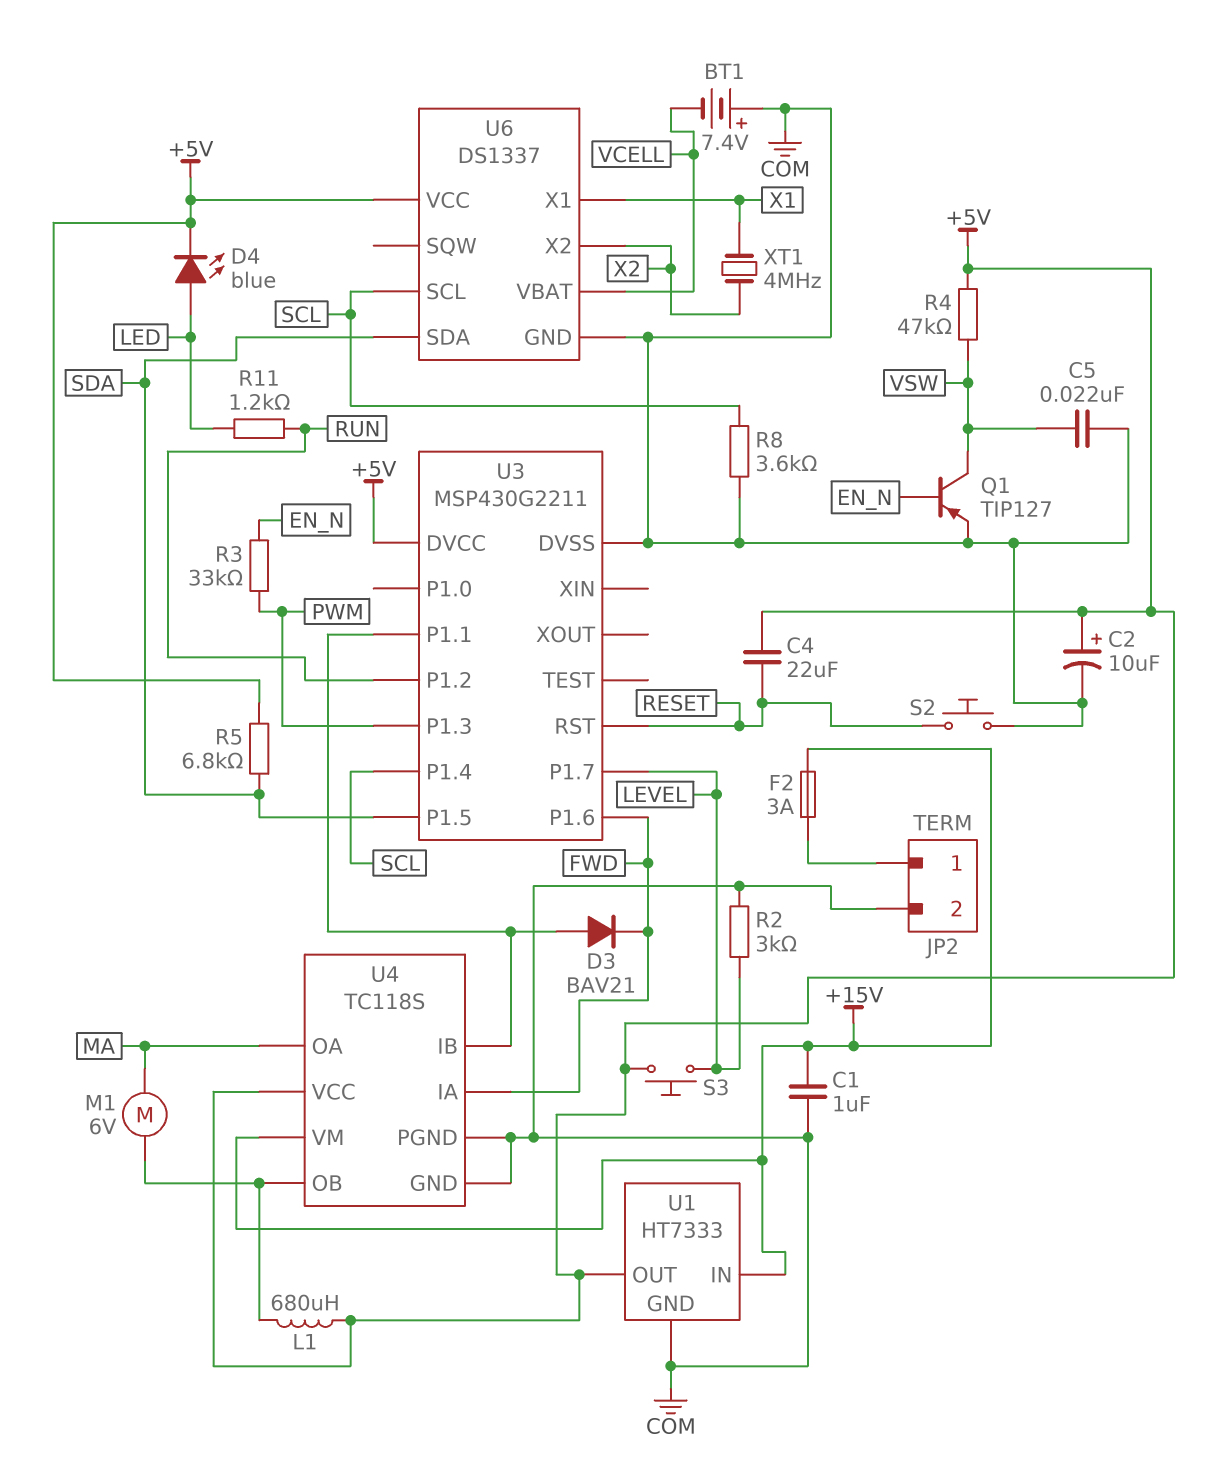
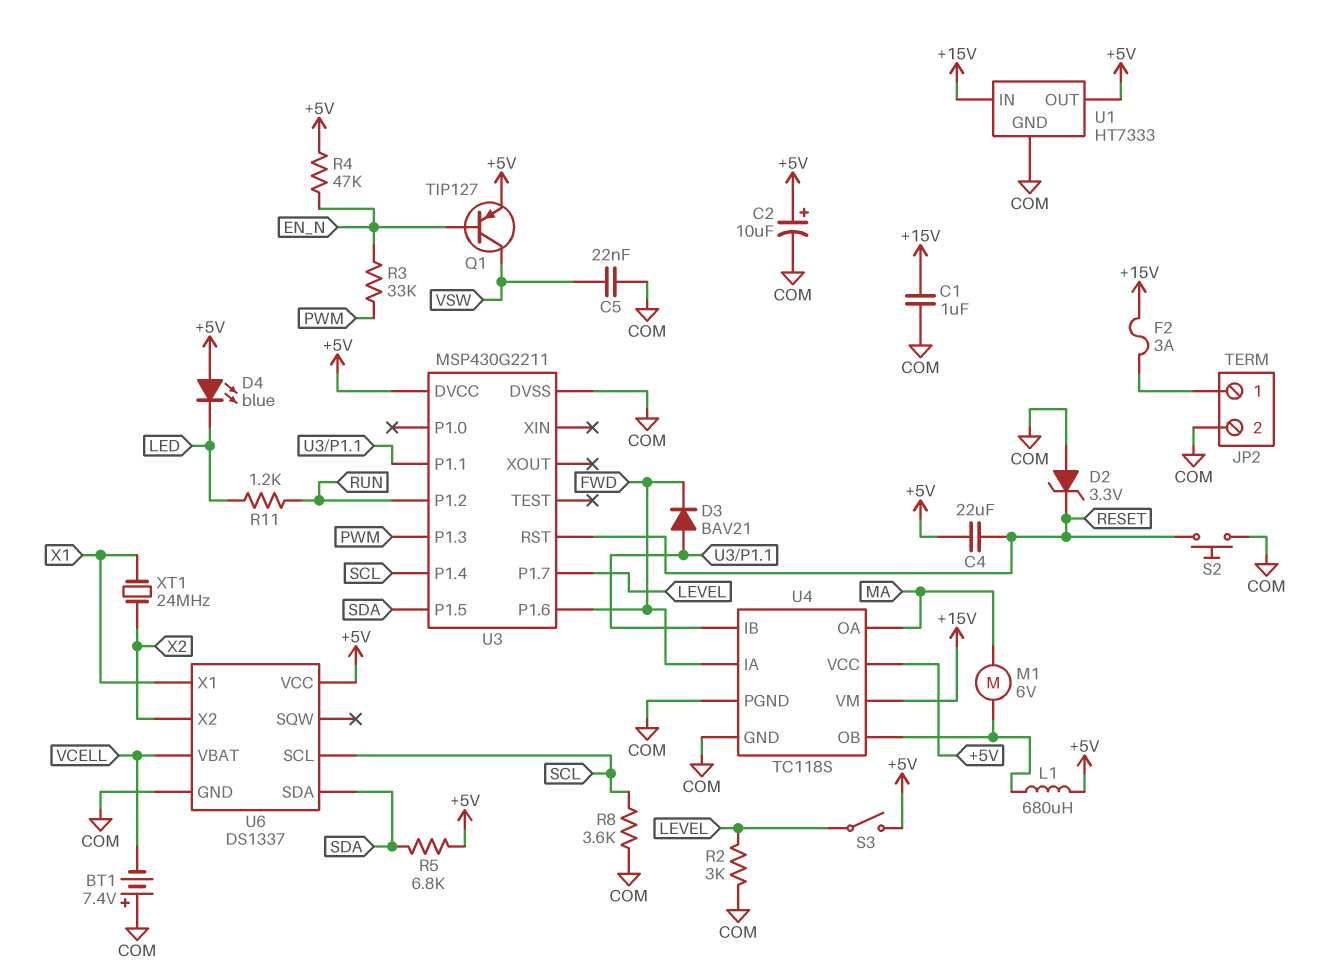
D2: none -> zener 3.3V (A COM, K RESET)
D4: LED blue (A LED, K +5V) -> LED blue (A +5V, K LED)
Q1: PNP TIP127 (B EN_N, C VSW, E COM) -> PNP TIP127 (B EN_N, C VSW, E +5V)
R4: 47k (+5V, VSW) -> 47k (+5V, EN_N)
S3: button (+5V, LEVEL) -> switch (+5V, LEVEL)
XT1: 4MHz (X1, X2) -> 24MHz (X1, X2)

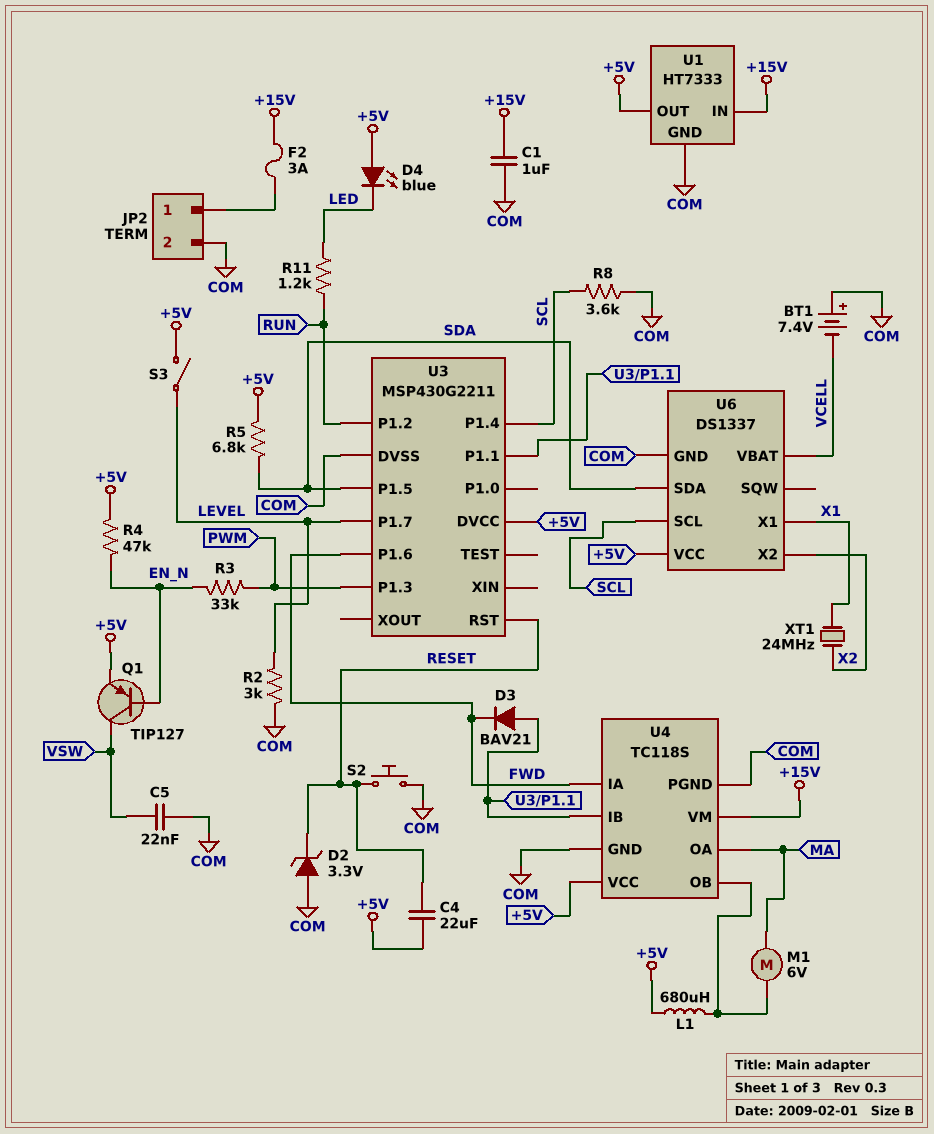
C2: 10uF (plus +5V, minus COM) -> none

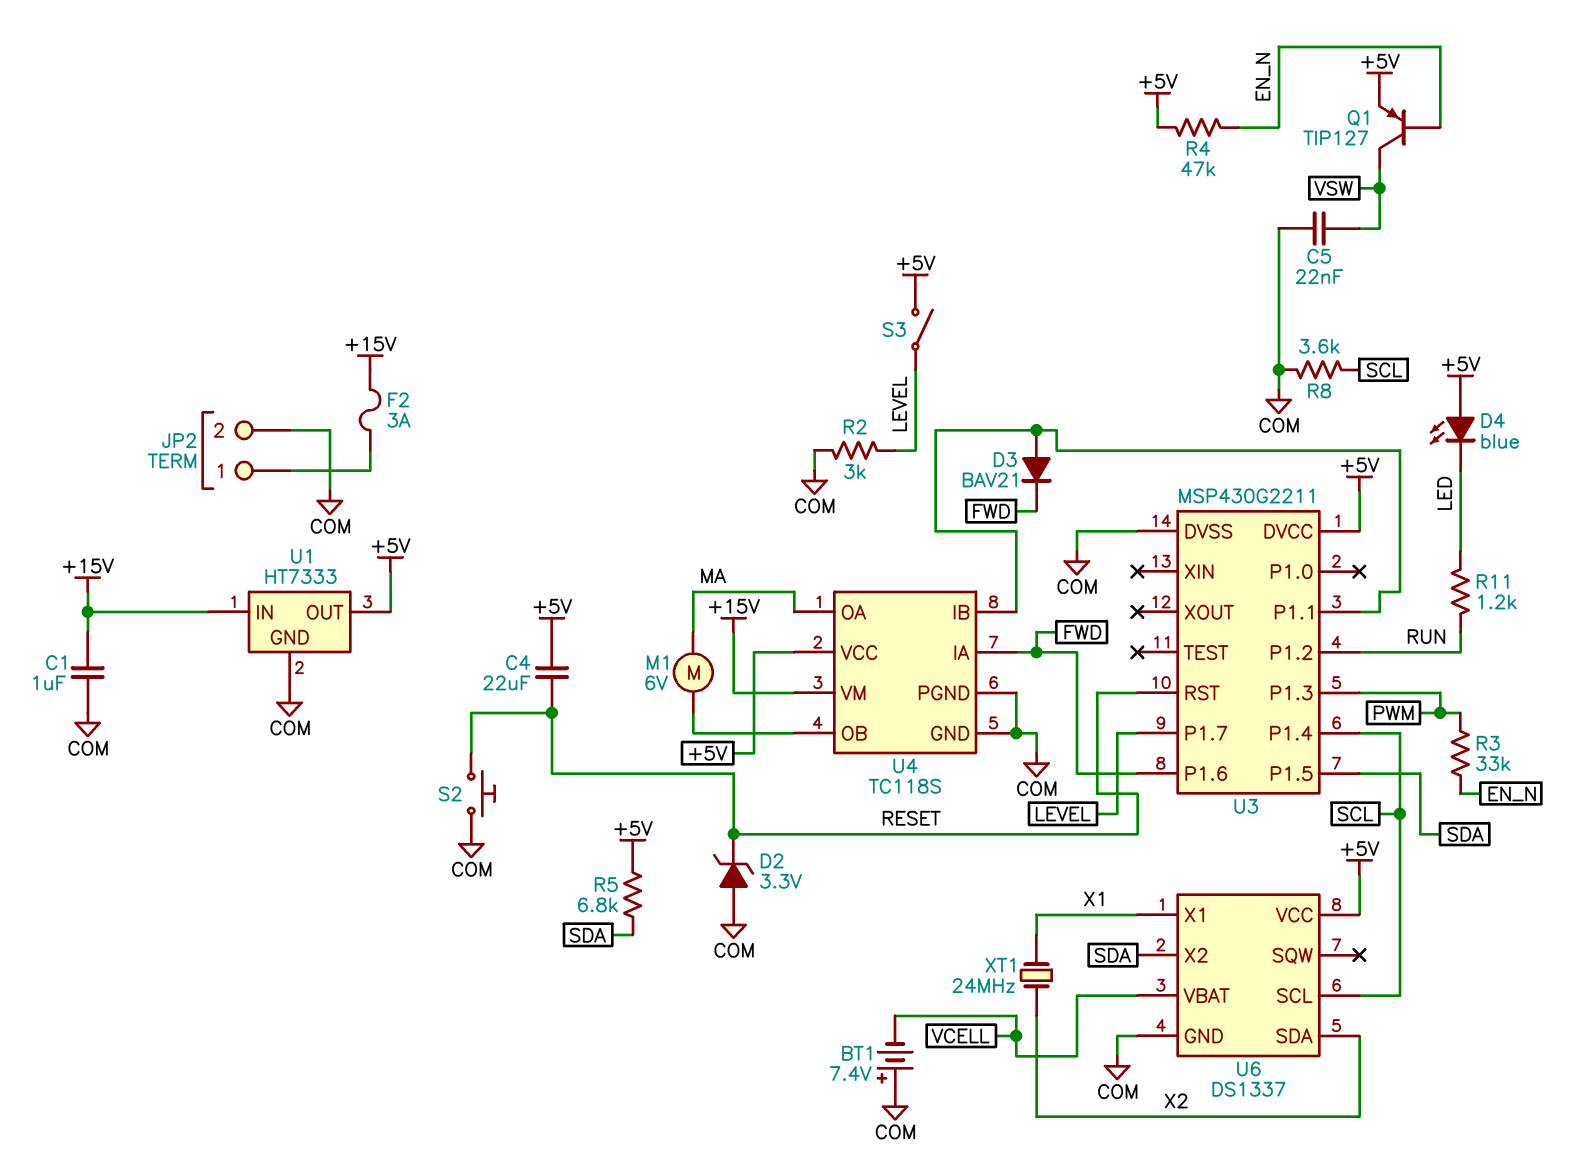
L1: 680uH (+5V, U4/OB) -> none
U6 pin SDA: SDA -> X2
U6 pin X2: X2 -> SDA

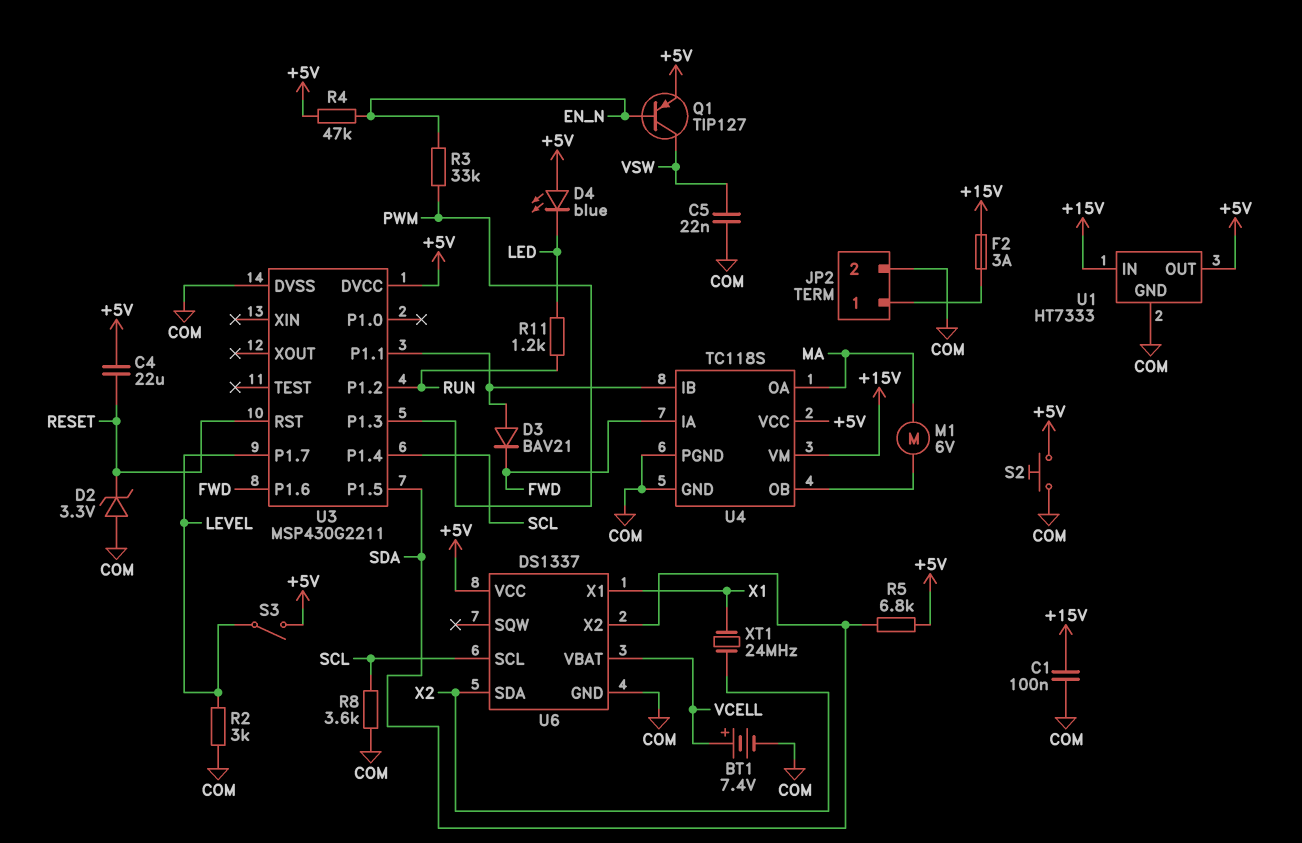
BT1: 7.4V (plus COM, minus VCELL) -> 7.4V (plus VCELL, minus COM)
C1: 1uF (+15V, COM) -> 100nF (+15V, COM)
S2: button (COM, RESET) -> button (+5V, COM)

